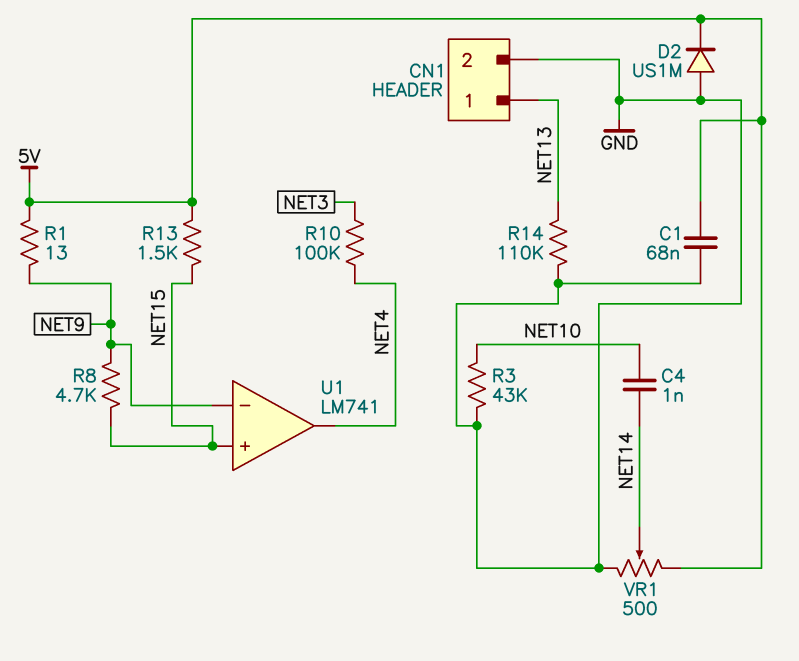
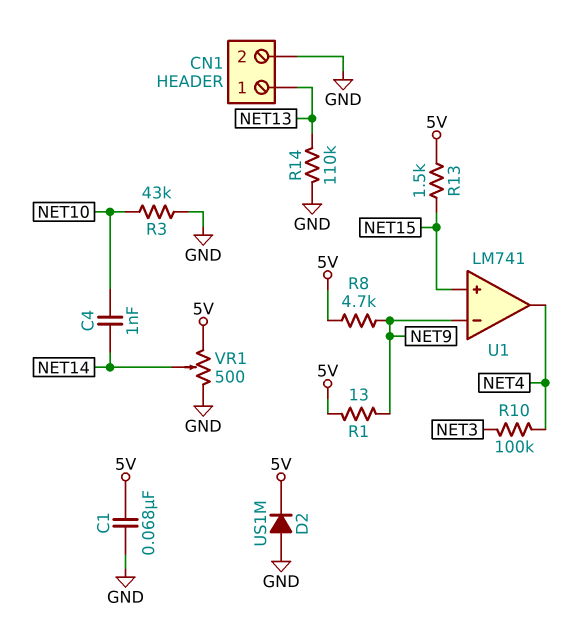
R8: 4.7k (NET9, NET15) -> 4.7k (5V, NET9)

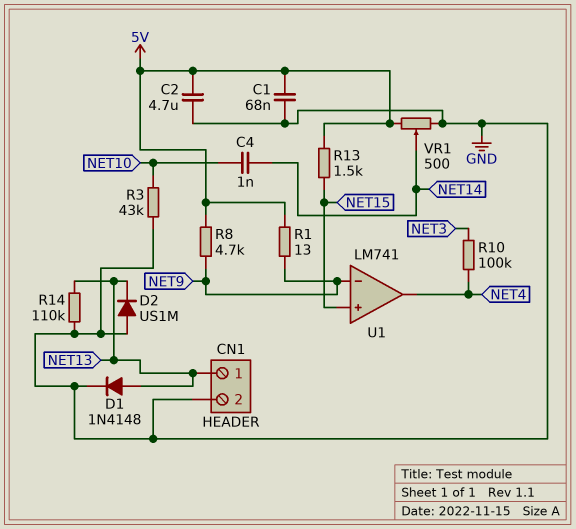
C2: none -> 4.7uF (5V, GND)
D1: none -> diode 1N4148 (A NET13, K GND)
D2: diode US1M (A GND, K 5V) -> diode US1M (A GND, K NET13)

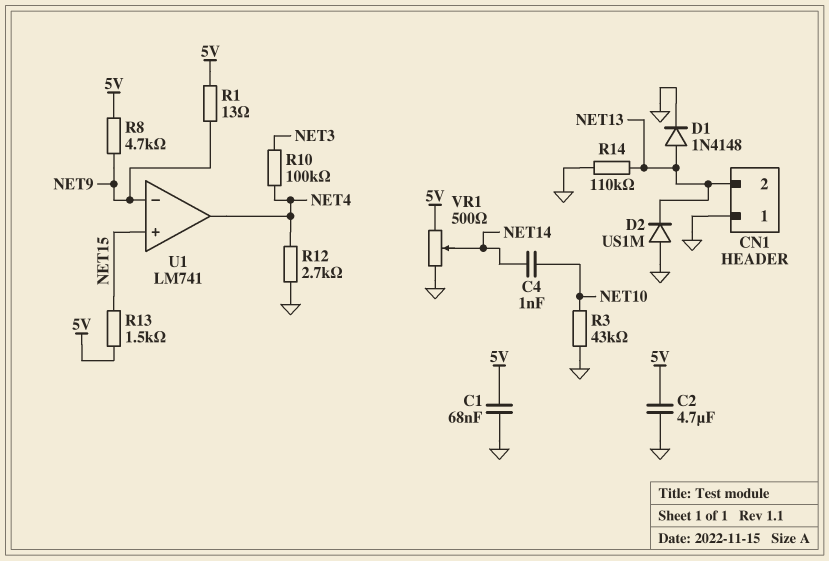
CN1 pin 1: NET13 -> GND
CN1 pin 2: GND -> NET13
R12: none -> 2.7k (GND, NET4)

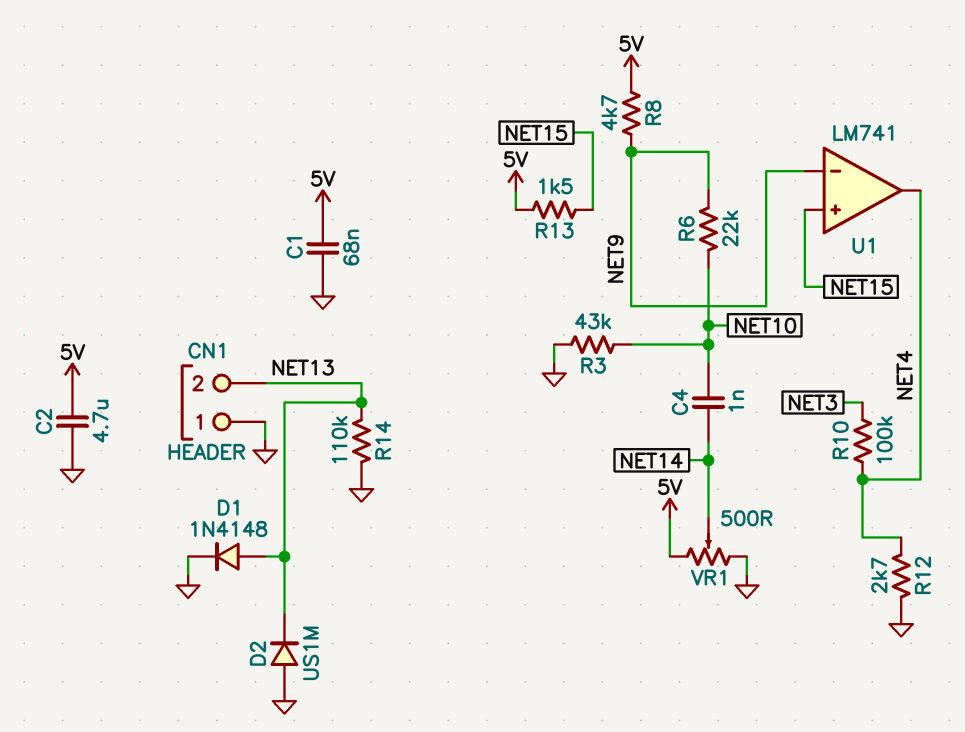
R1: 13 (5V, NET9) -> none
R6: none -> 22k (NET9, NET10)

